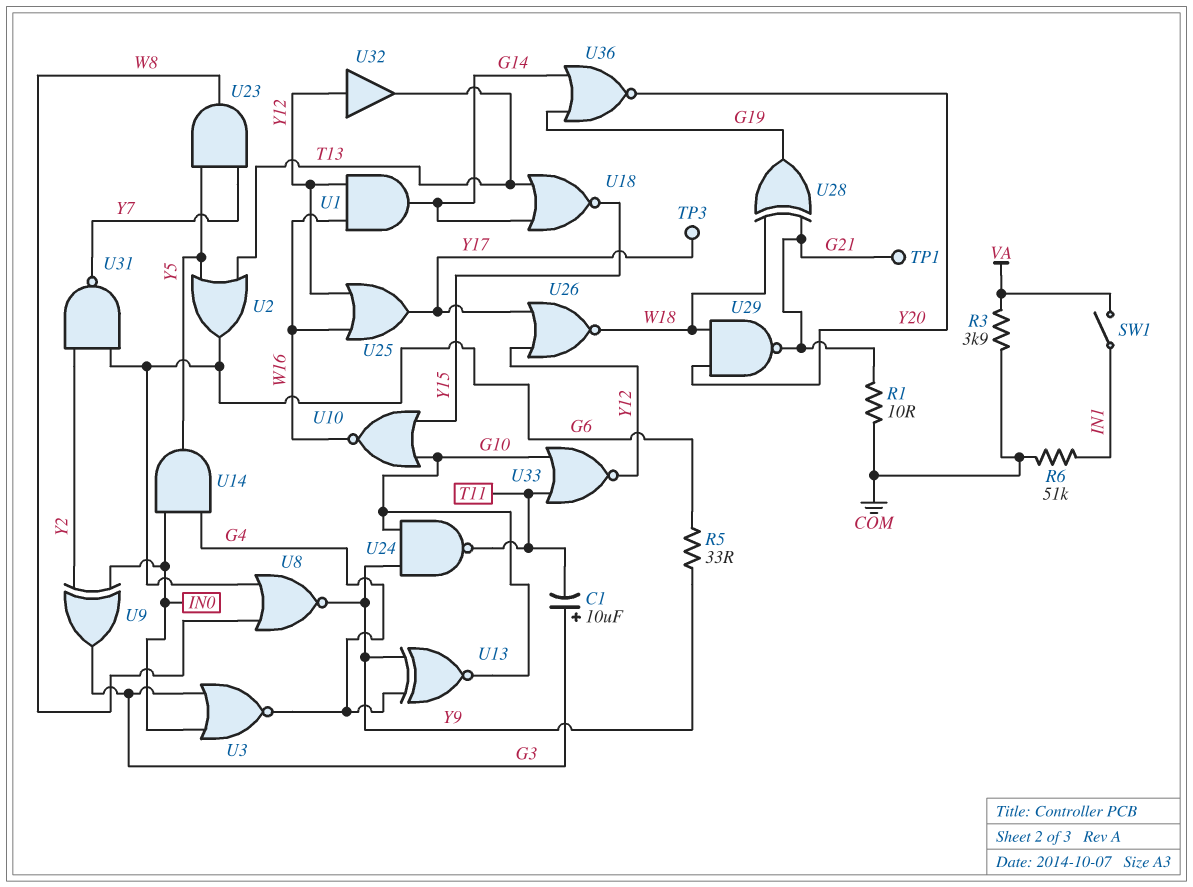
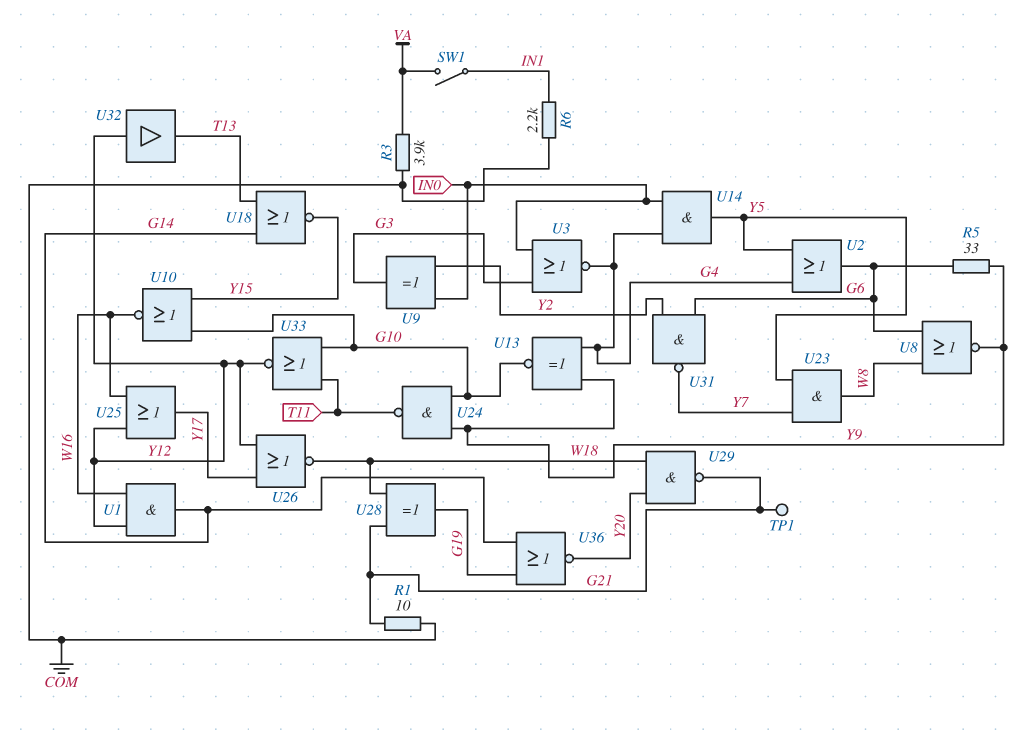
C1: 10uF (plus G3, minus T11) -> none
R6: 51k (COM, IN1) -> 2.2k (COM, IN1)
TP3: test point (Y17) -> none
U2: OR (in T13, in Y5, out G6) -> OR (in G4, in Y5, out G6)

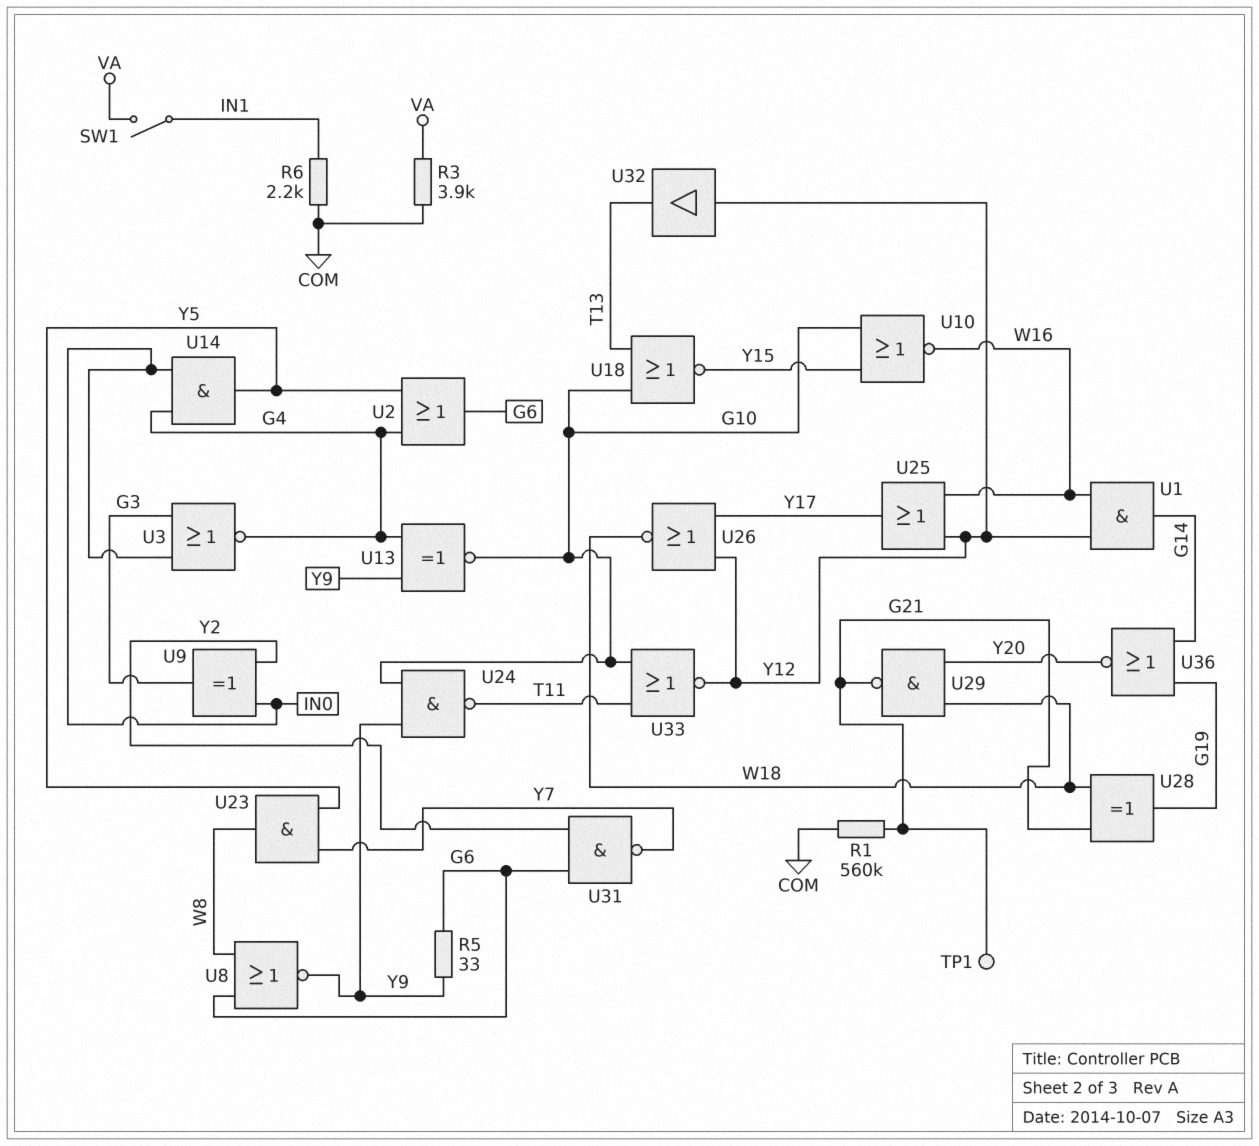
R1: 10 (COM, G21) -> 560k (COM, G21)
U18: NOR (in G14, in T13, out Y15) -> NOR (in G10, in T13, out Y15)

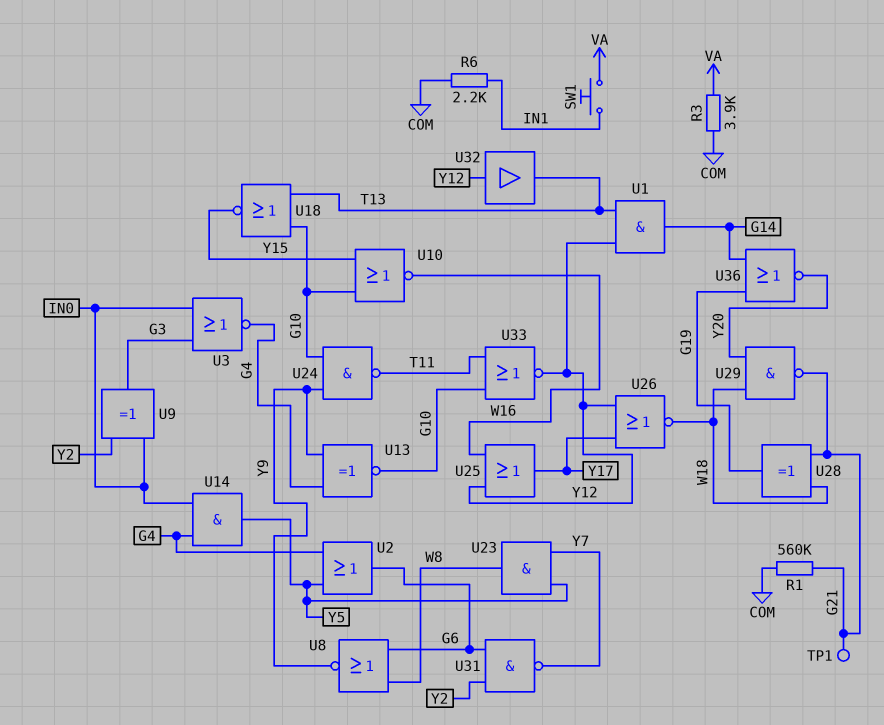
R5: 33 (G6, Y9) -> none
SW1: switch (IN1, VA) -> button (IN1, VA)
U1: AND (in W16, in Y12, out G14) -> AND (in T13, in Y12, out G14)

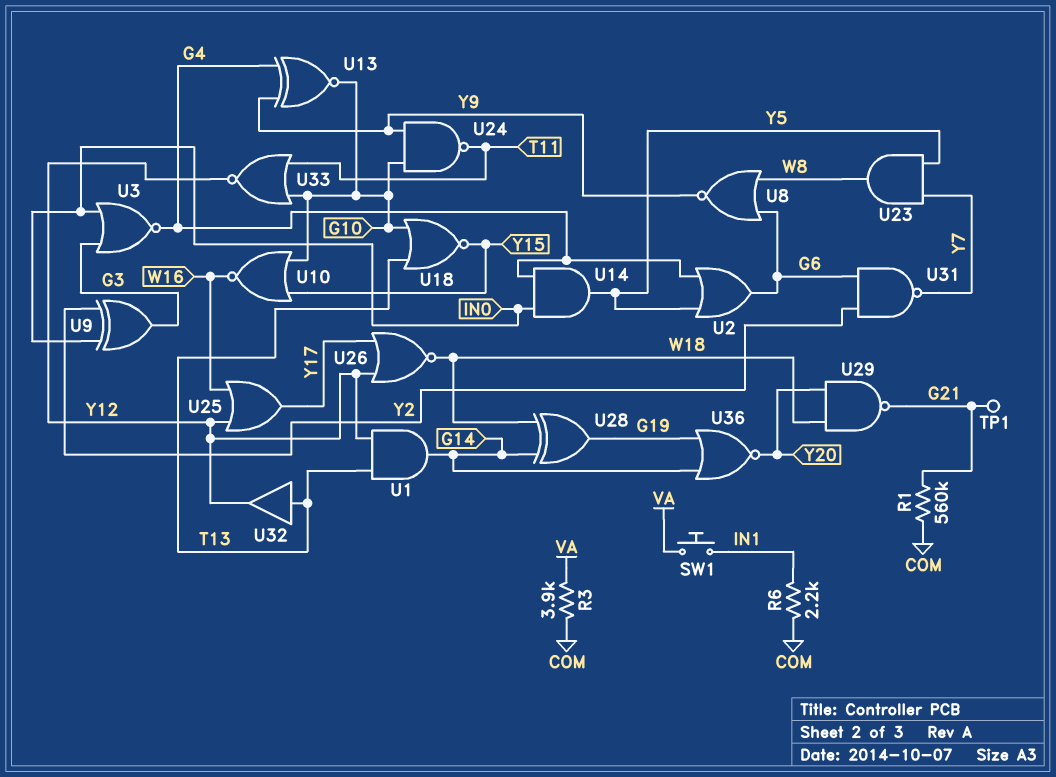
U28: XOR (in G21, in W18, out G19) -> XOR (in G14, in W18, out G19)
U32: buffer (in Y12, out T13) -> buffer (in T13, out Y12)

